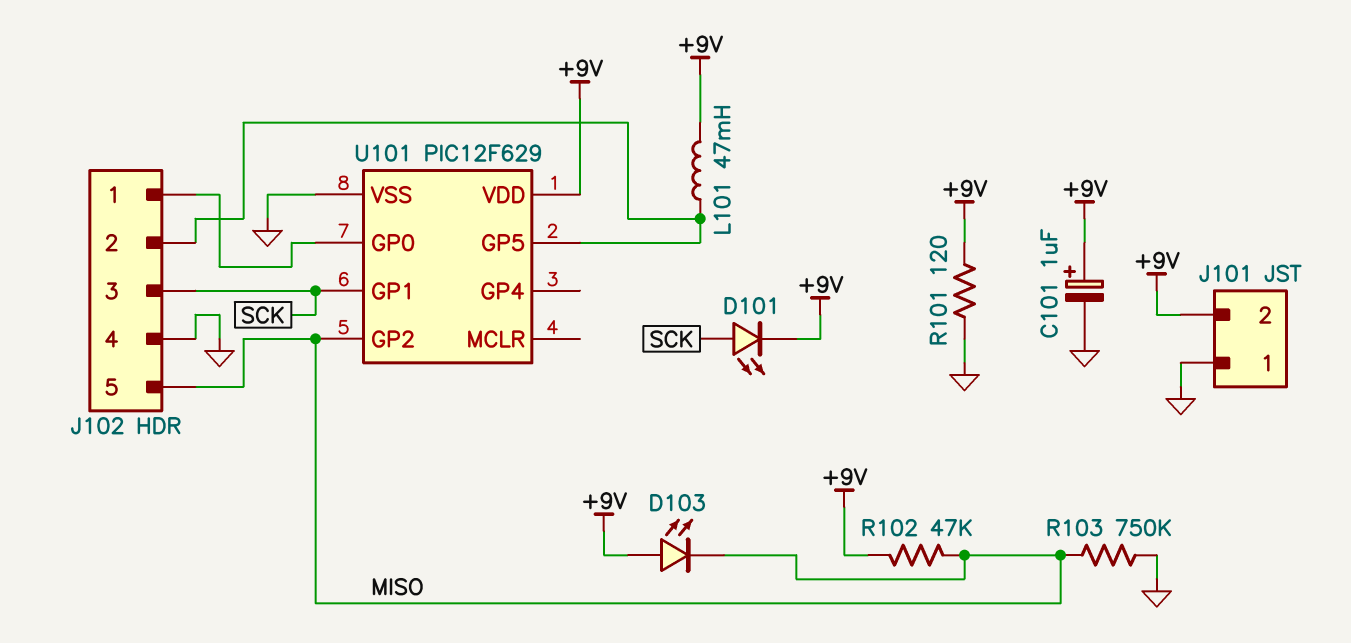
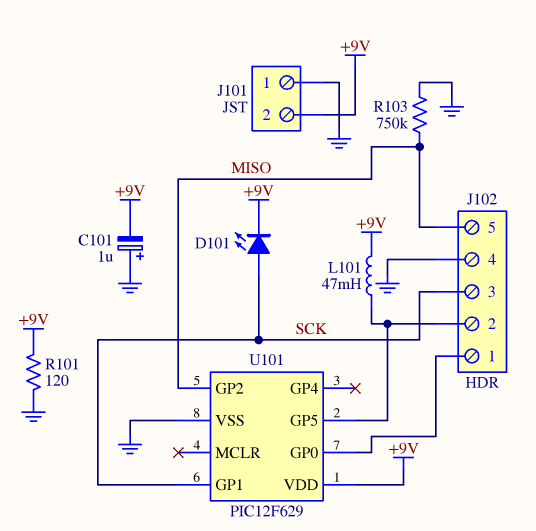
C101: 1uF (plus +9V, minus GND) -> 1uF (plus GND, minus +9V)
D103: LED (A +9V, K MISO) -> none
R102: 47k (+9V, MISO) -> none

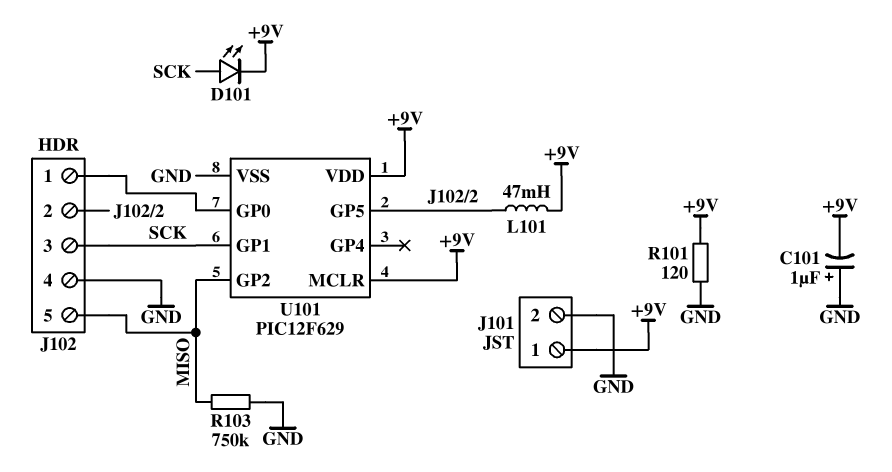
J101 pin 1: GND -> +9V
J101 pin 2: +9V -> GND
U101 pin MCLR: none -> +9V

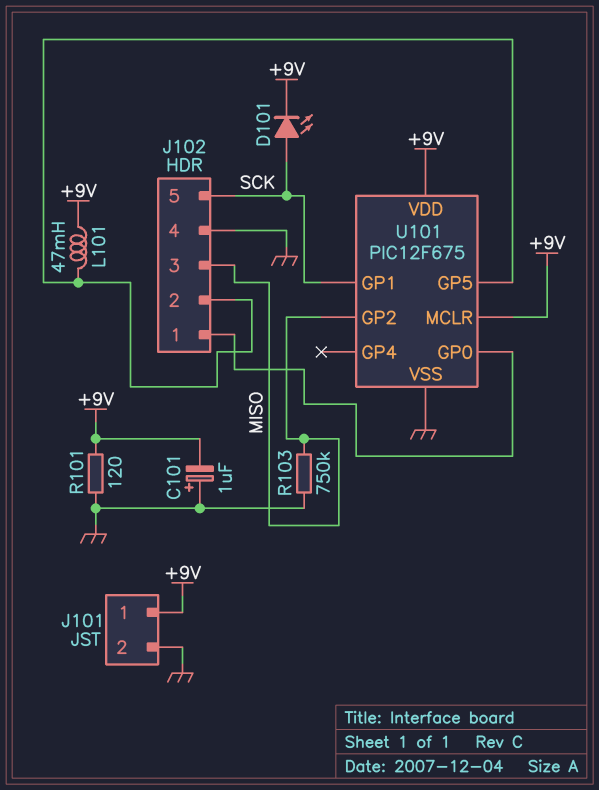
J102 pin 3: SCK -> MISO
J102 pin 5: MISO -> SCK
U101: PIC12F629 -> PIC12F675

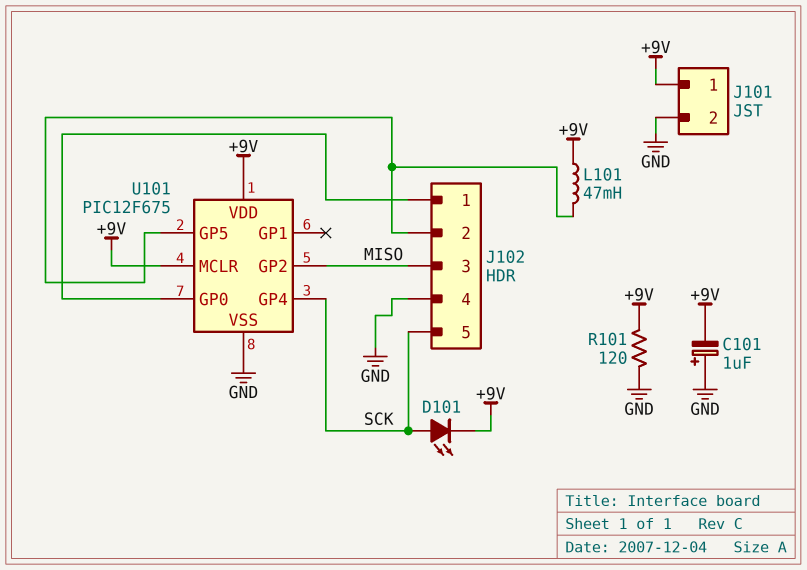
R103: 750k (GND, MISO) -> none
U101 pin GP1: SCK -> none
U101 pin GP4: none -> SCK

